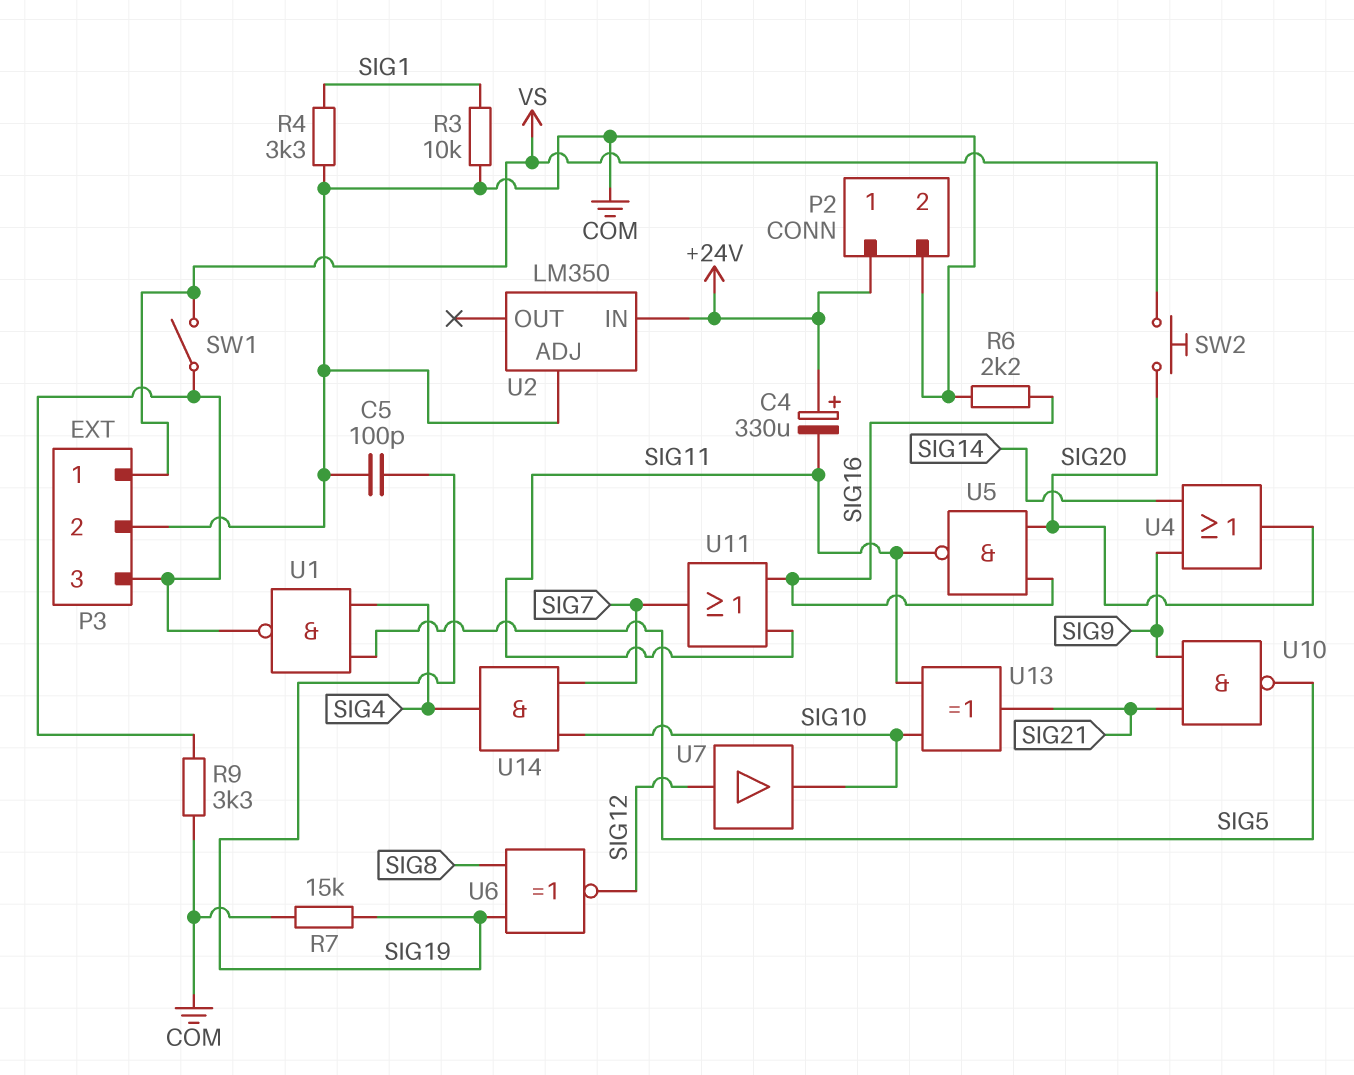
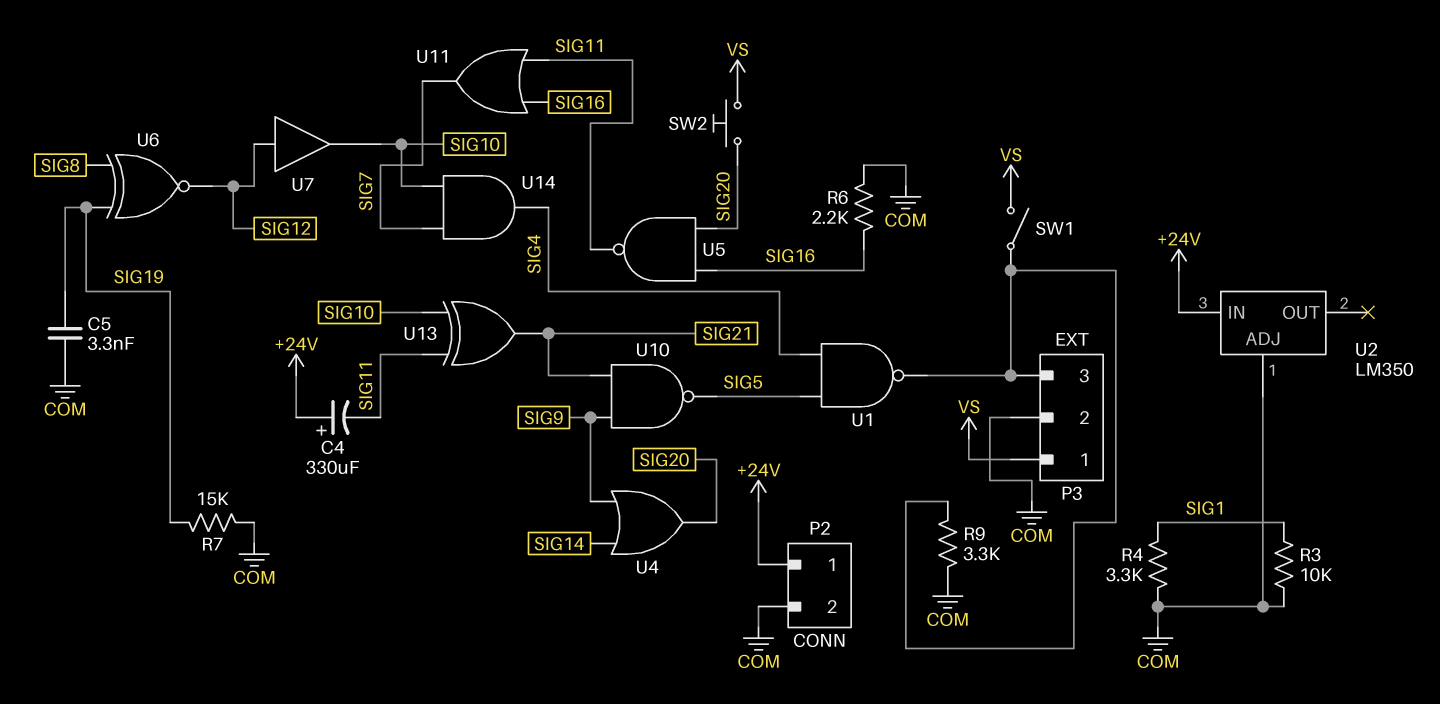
C5: 100pF (COM, SIG19) -> 3.3nF (COM, SIG19)

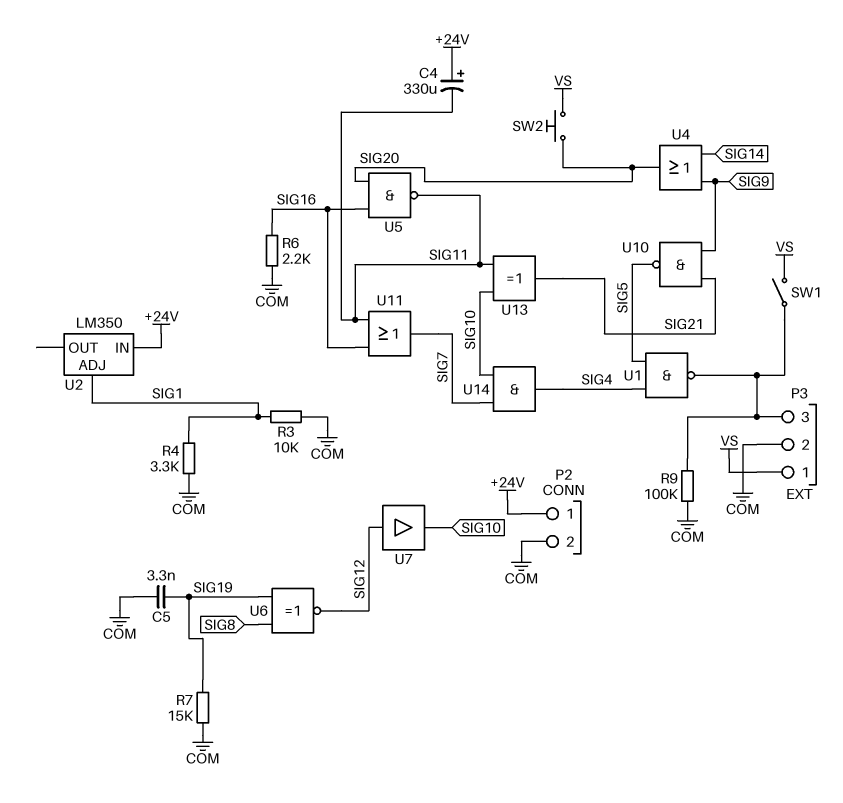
R9: 3.3k (COM, P3/3) -> 100k (COM, P3/3)
U2 pin ADJ: COM -> SIG1

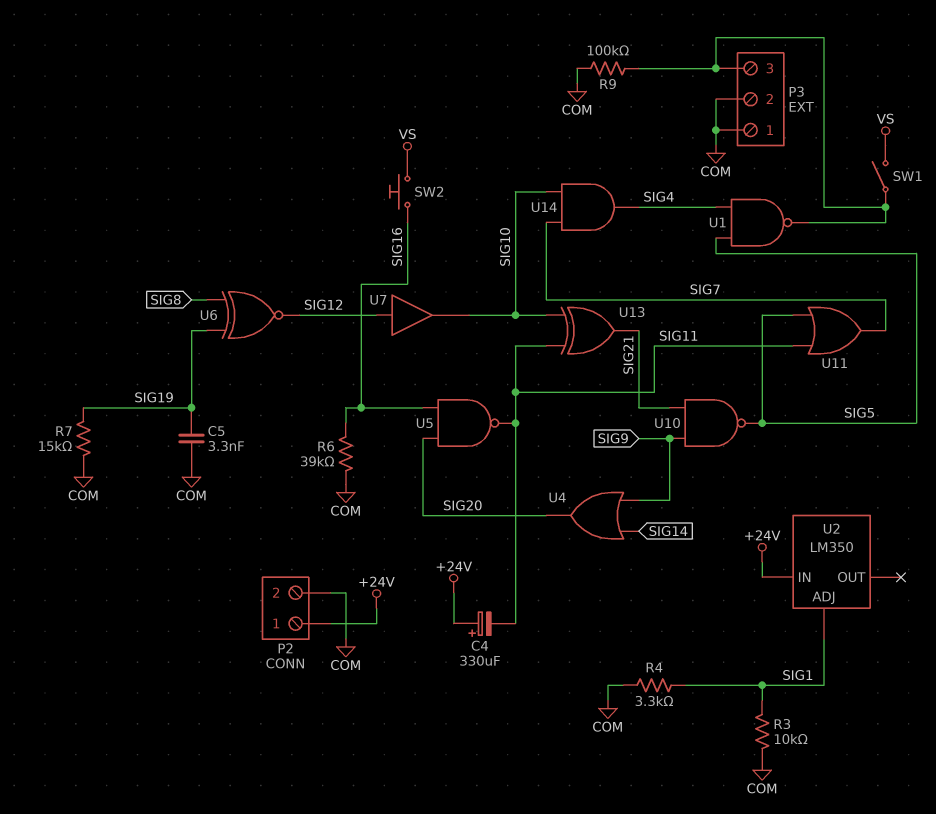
P3 pin 1: VS -> COM
R6: 2.2k (COM, SIG16) -> 39k (COM, SIG16)
SW2: button (SIG20, VS) -> button (SIG16, VS)
U11: OR (in SIG11, in SIG16, out SIG7) -> OR (in SIG5, in SIG11, out SIG7)

